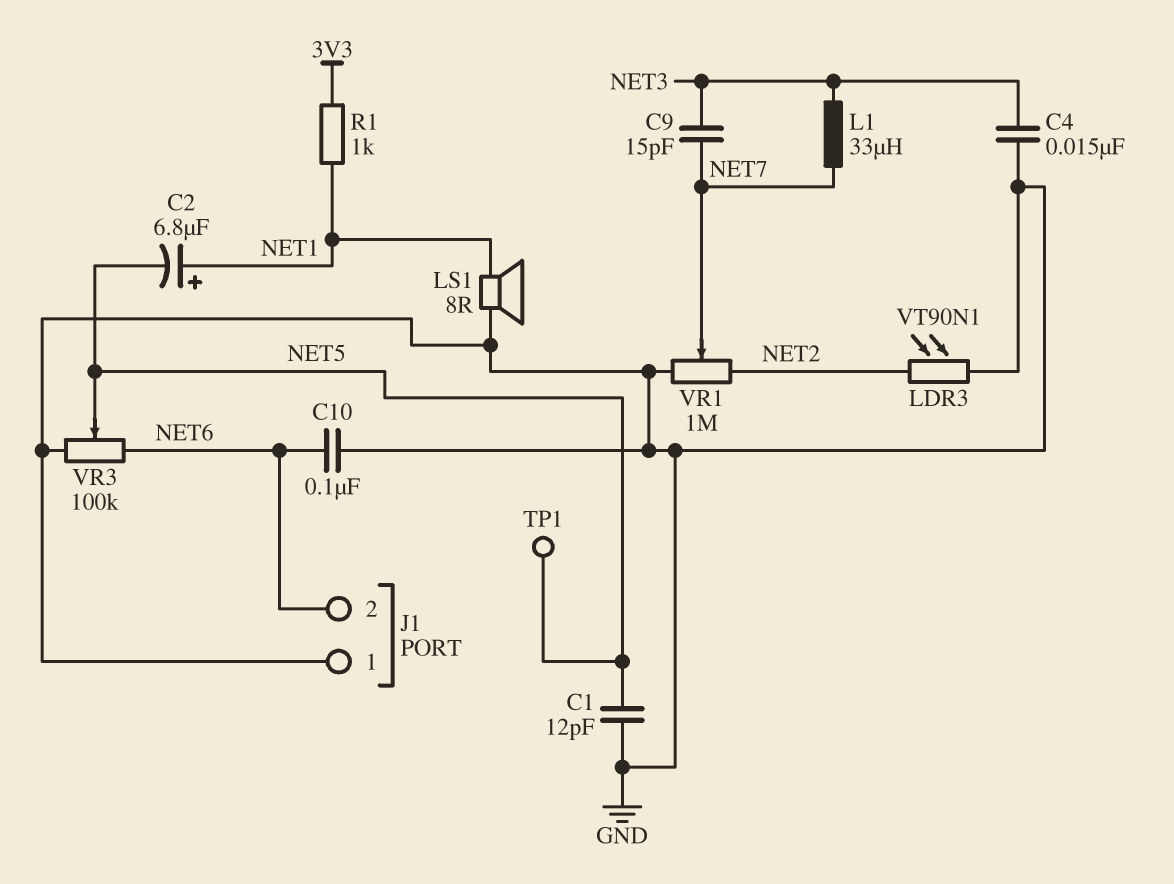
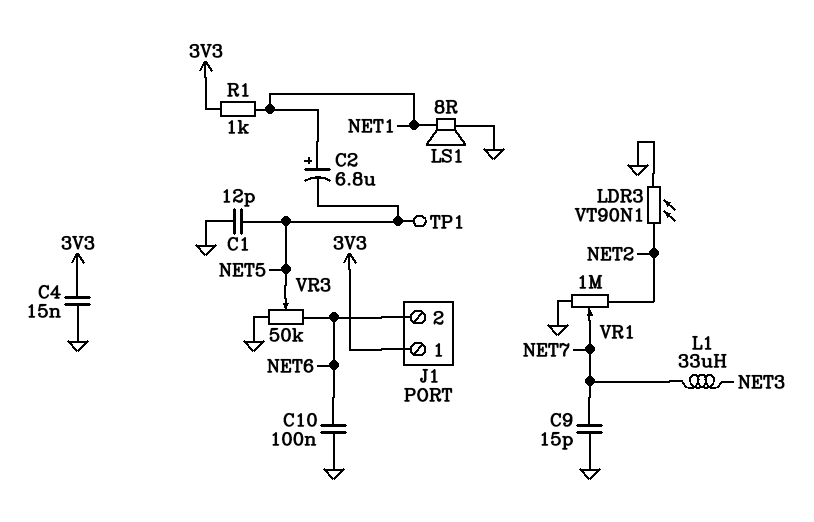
C4: 15nF (GND, NET3) -> 15nF (3V3, GND)
C9: 15pF (NET3, NET7) -> 15pF (GND, NET7)
J1 pin 1: GND -> 3V3
VR3: 100k (GND, NET6, wiper NET5) -> 50k (GND, NET6, wiper NET5)

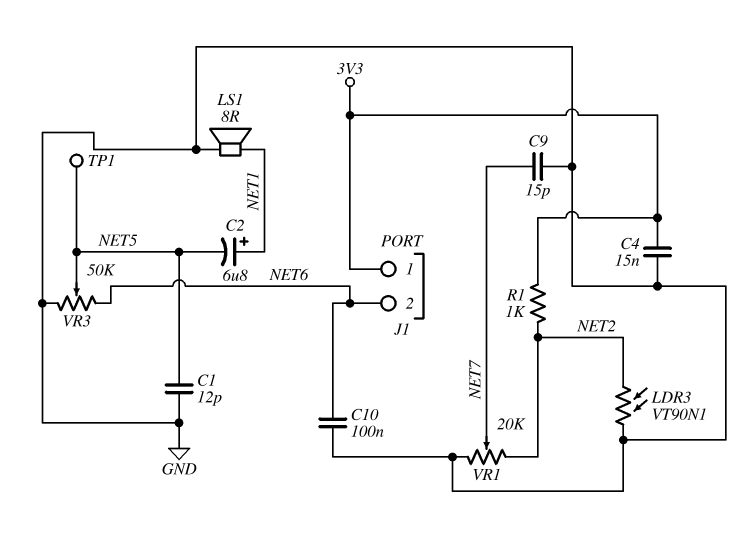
L1: 33uH (NET3, NET7) -> none
R1: 1k (3V3, NET1) -> 1k (3V3, NET2)
VR1: 1M (GND, NET2, wiper NET7) -> 20k (GND, NET2, wiper NET7)

